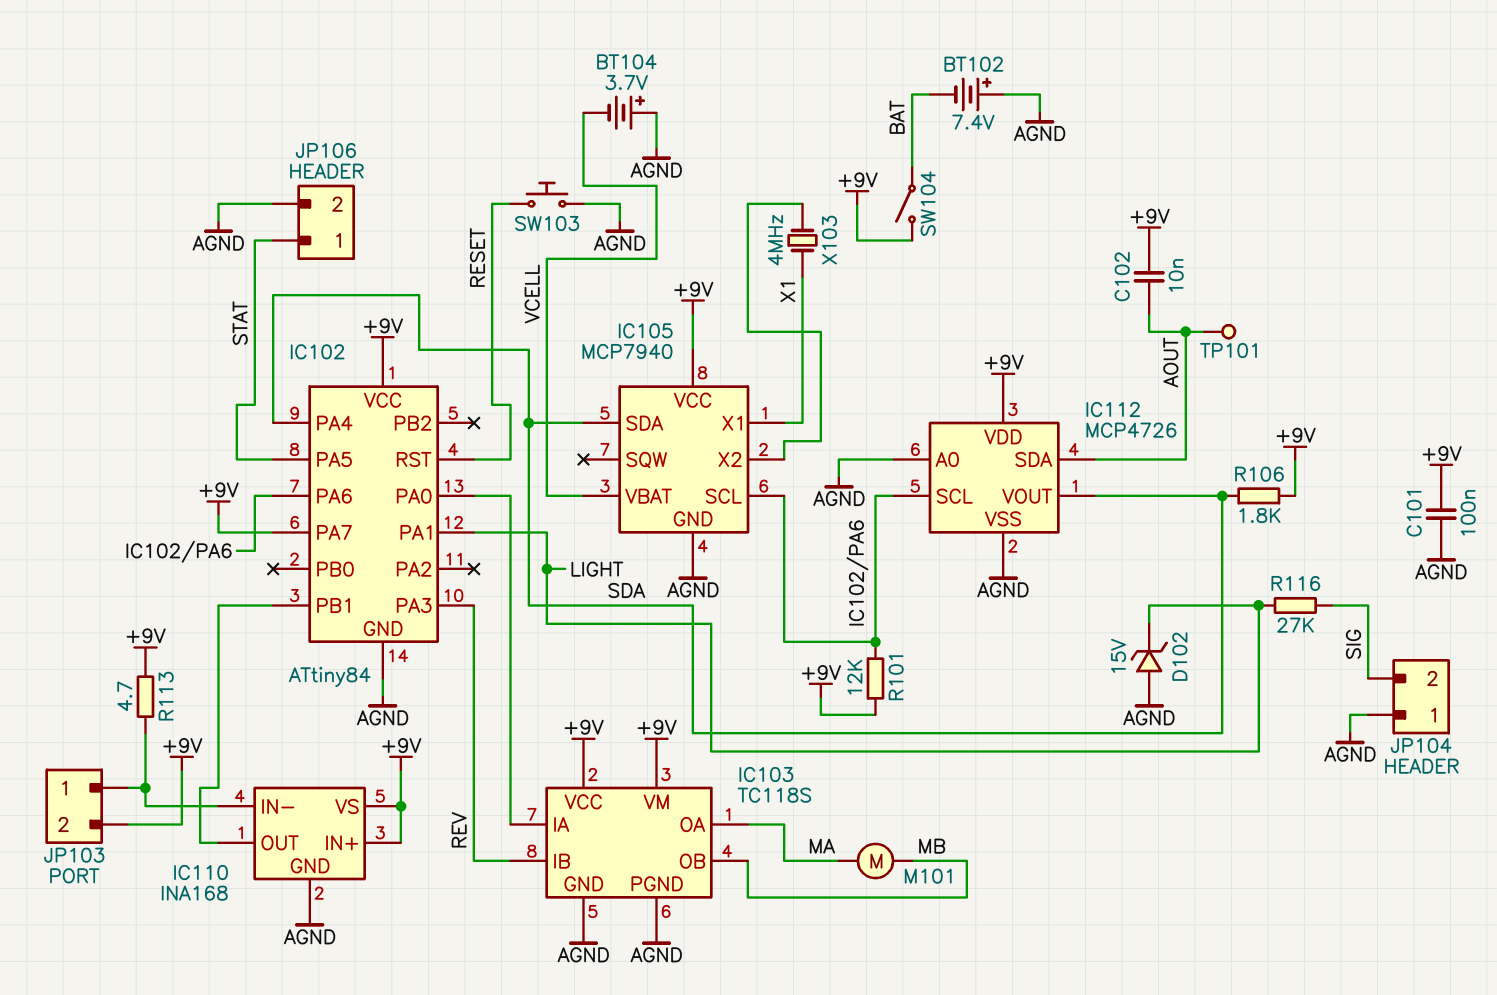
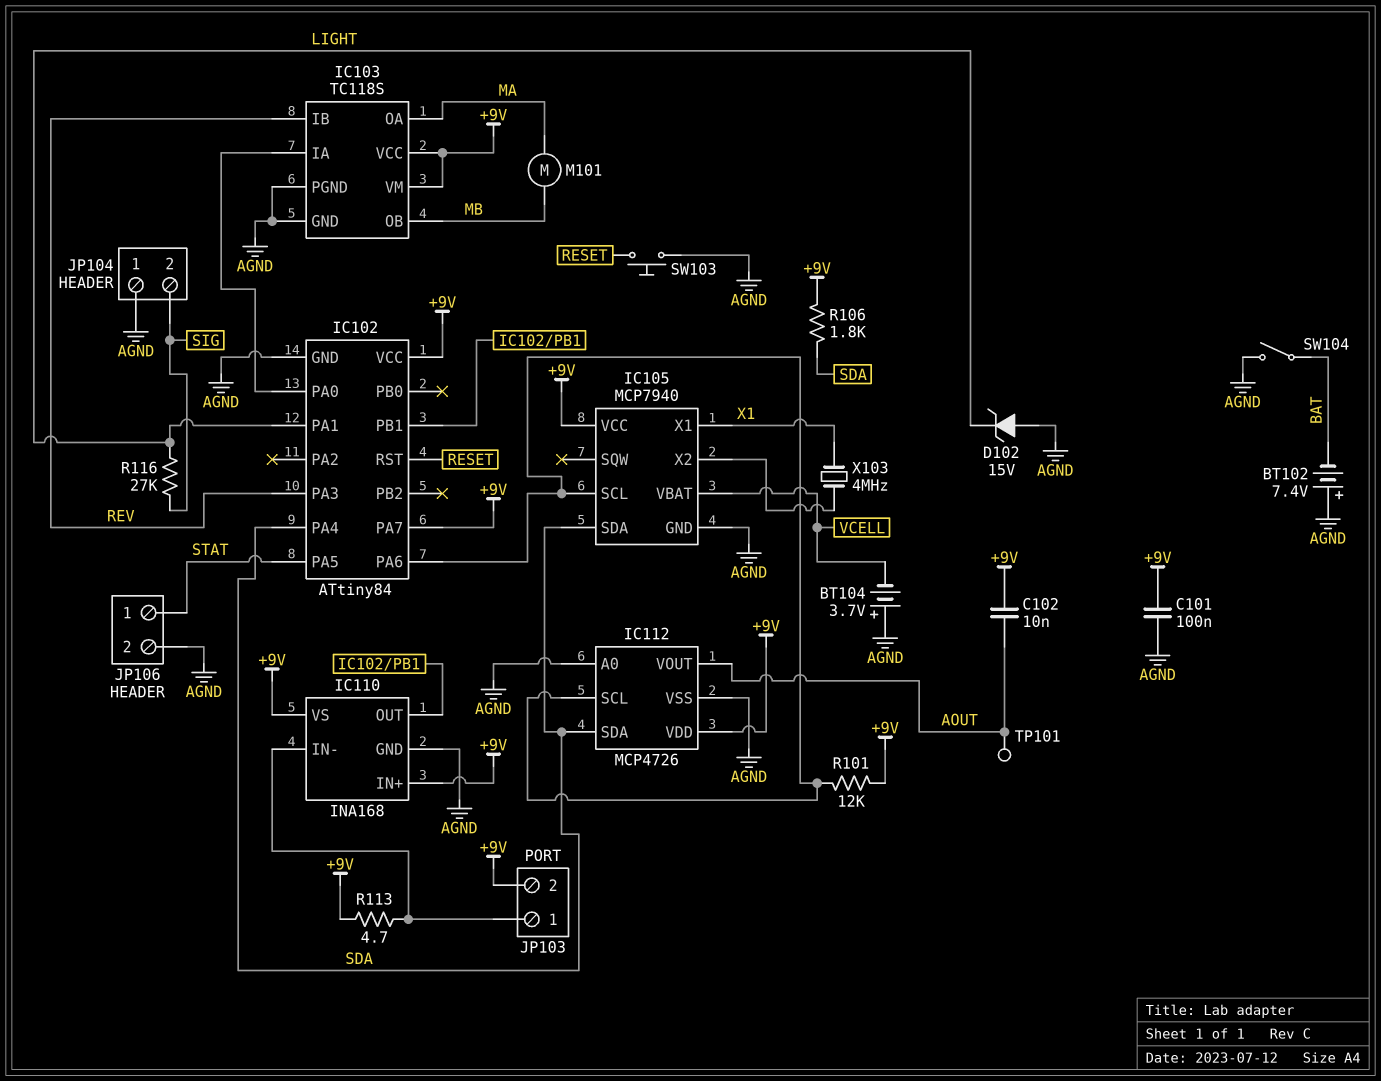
IC112 pin SDA: AOUT -> SDA
IC112 pin VOUT: SDA -> AOUT
SW104: switch (+9V, BAT) -> switch (AGND, BAT)

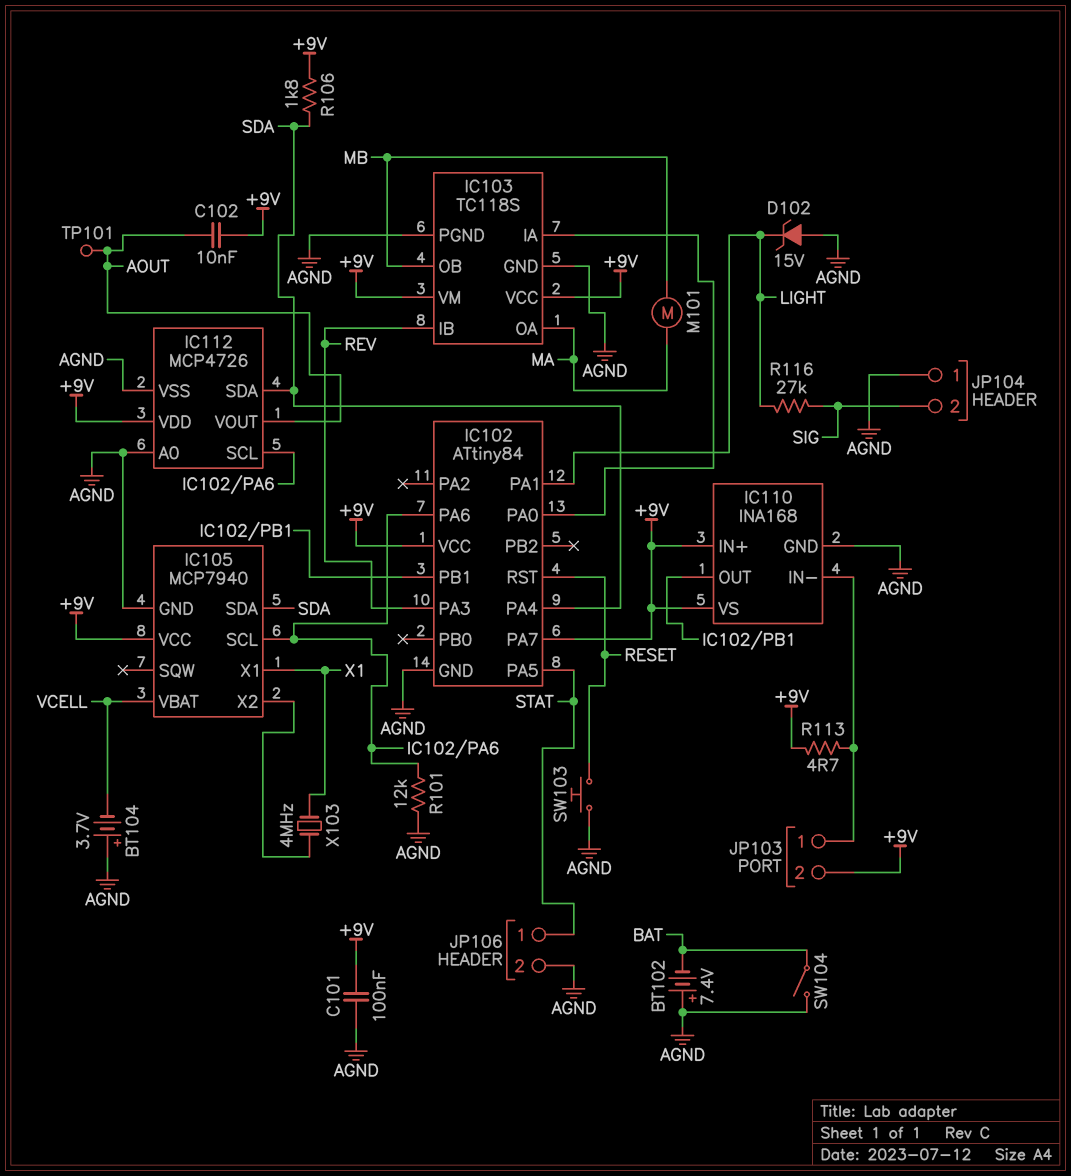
R101: 12k (+9V, IC102/PA6) -> 12k (AGND, IC102/PA6)

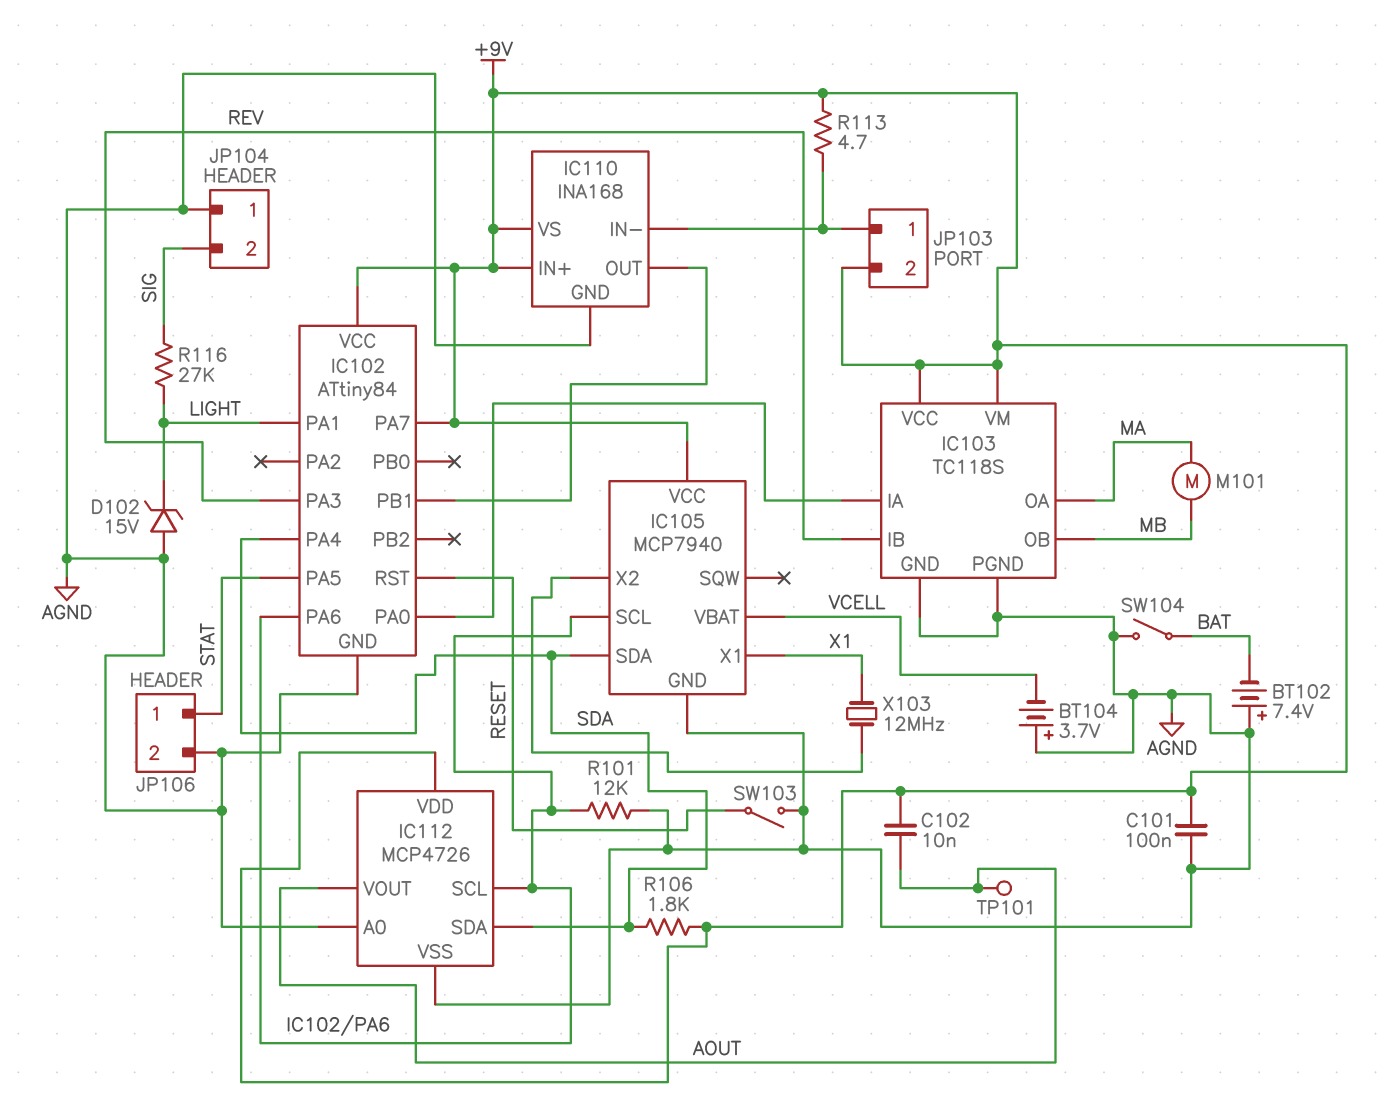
SW103: button (AGND, RESET) -> switch (AGND, RESET)
X103: 4MHz (IC105/X2, X1) -> 12MHz (IC105/X2, X1)

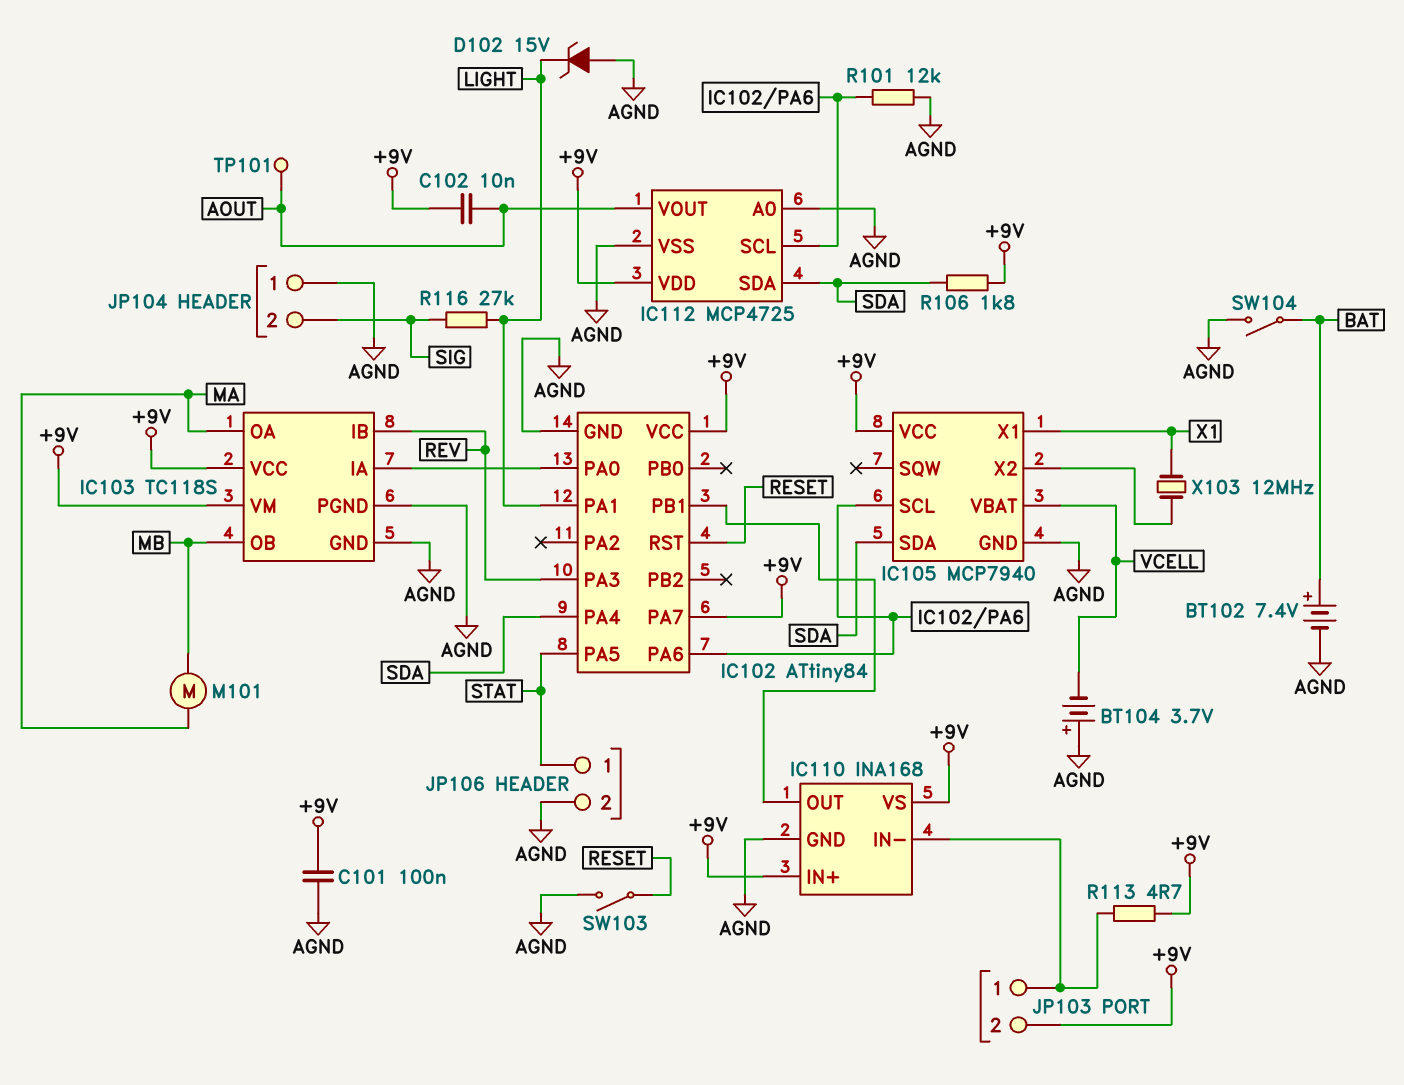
BT102: 7.4V (plus AGND, minus BAT) -> 7.4V (plus BAT, minus AGND)
IC112: MCP4726 -> MCP4725

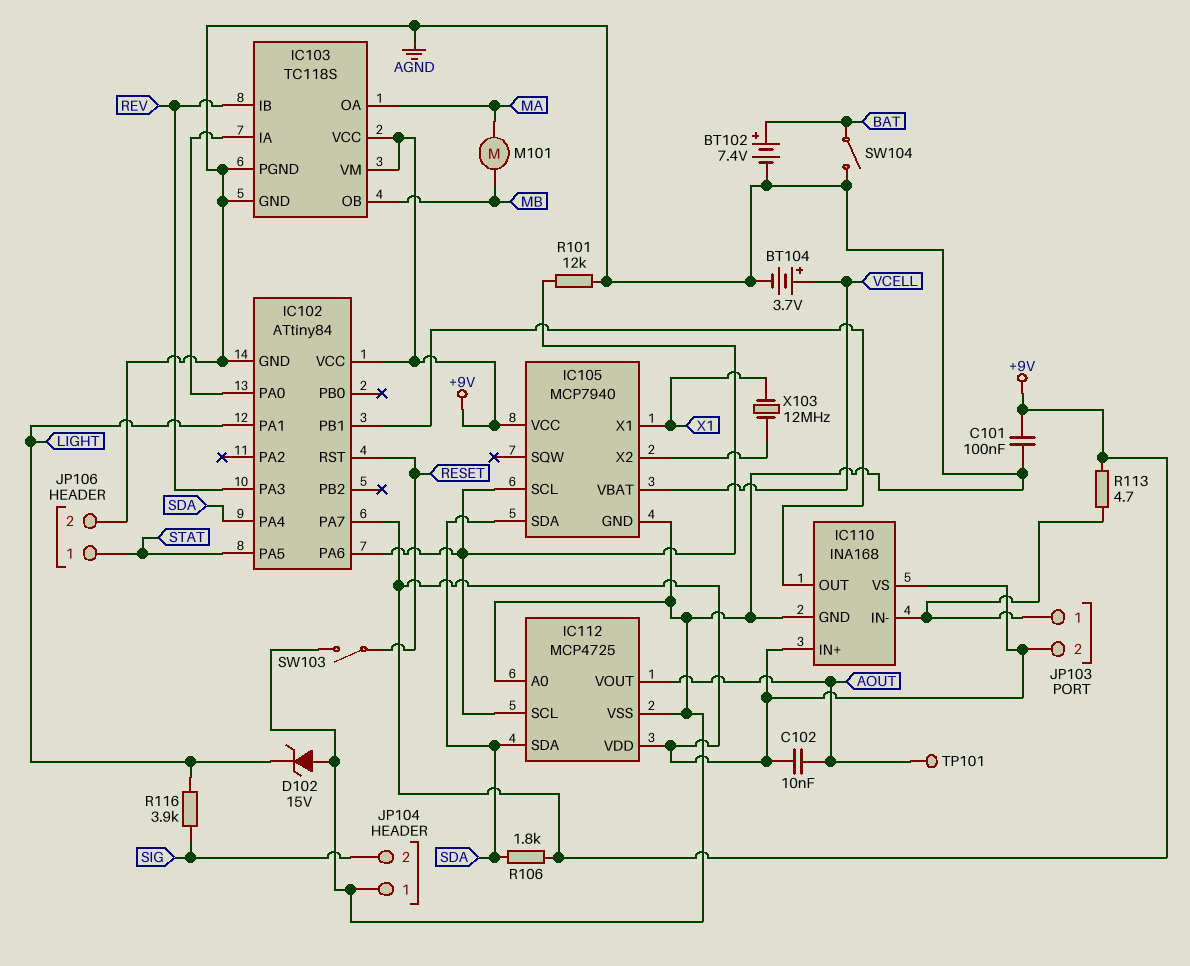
BT104: 3.7V (plus AGND, minus VCELL) -> 3.7V (plus VCELL, minus AGND)
R116: 27k (LIGHT, SIG) -> 3.9k (LIGHT, SIG)

